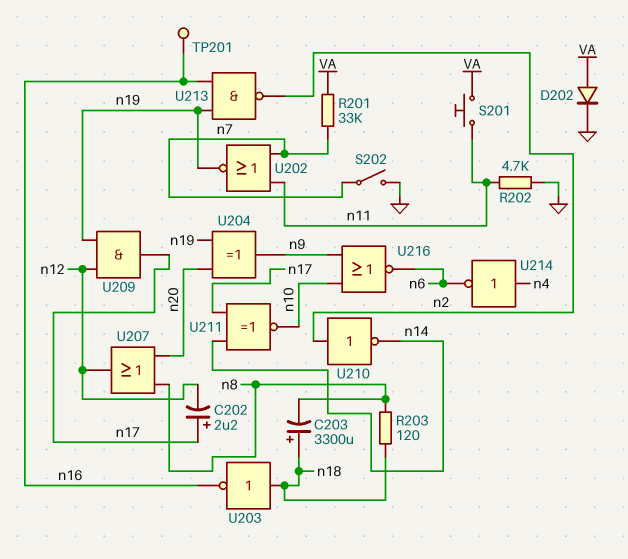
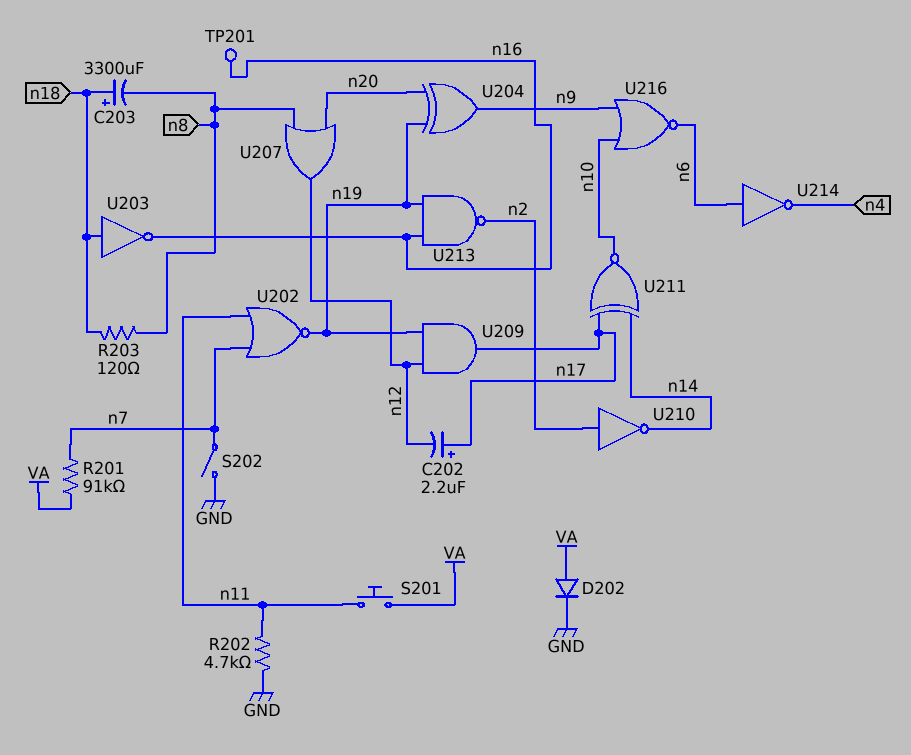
R201: 33k (VA, n7) -> 91k (VA, n7)
U214: NOT (in n4, out n6) -> NOT (in n6, out n4)

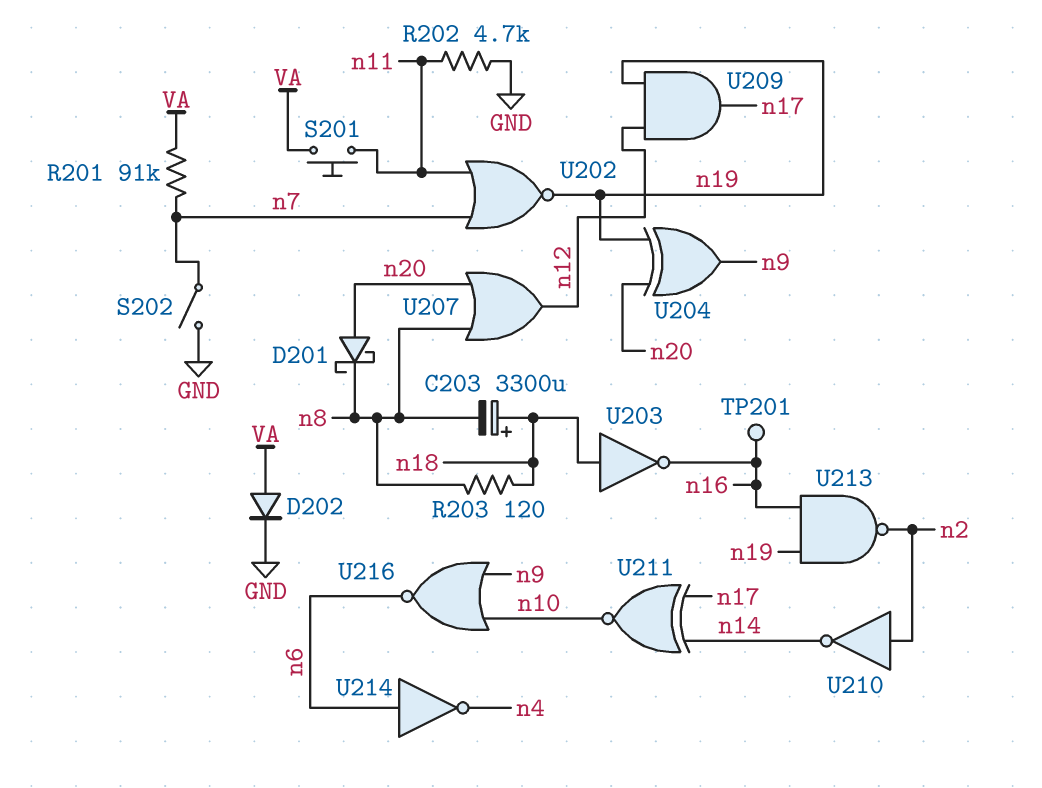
C202: 2.2uF (plus n17, minus n12) -> none
D201: none -> schottky (A n20, K n8)

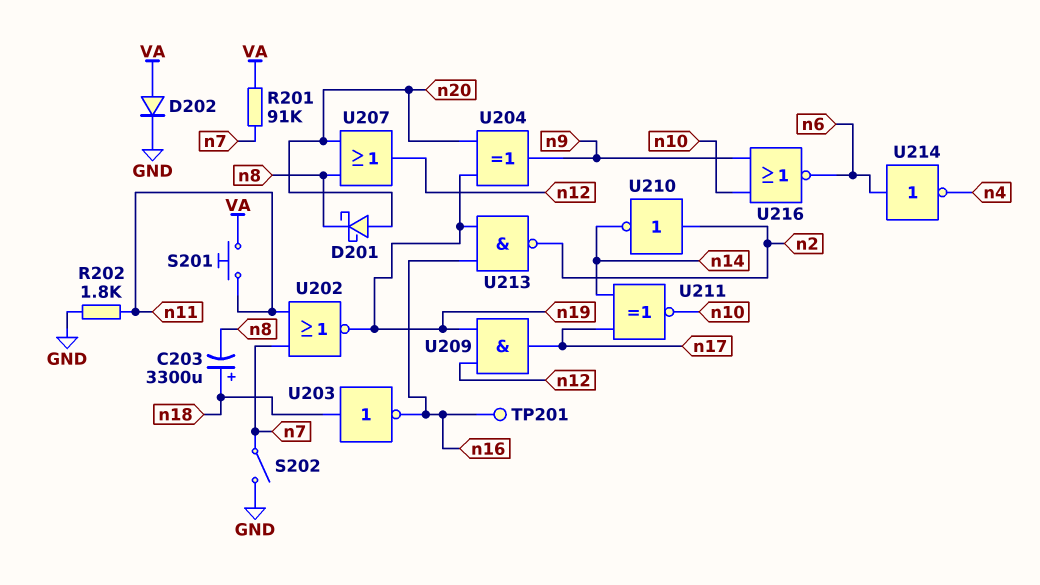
R202: 4.7k (GND, n11) -> 1.8k (GND, n11)
R203: 120 (n8, n18) -> none

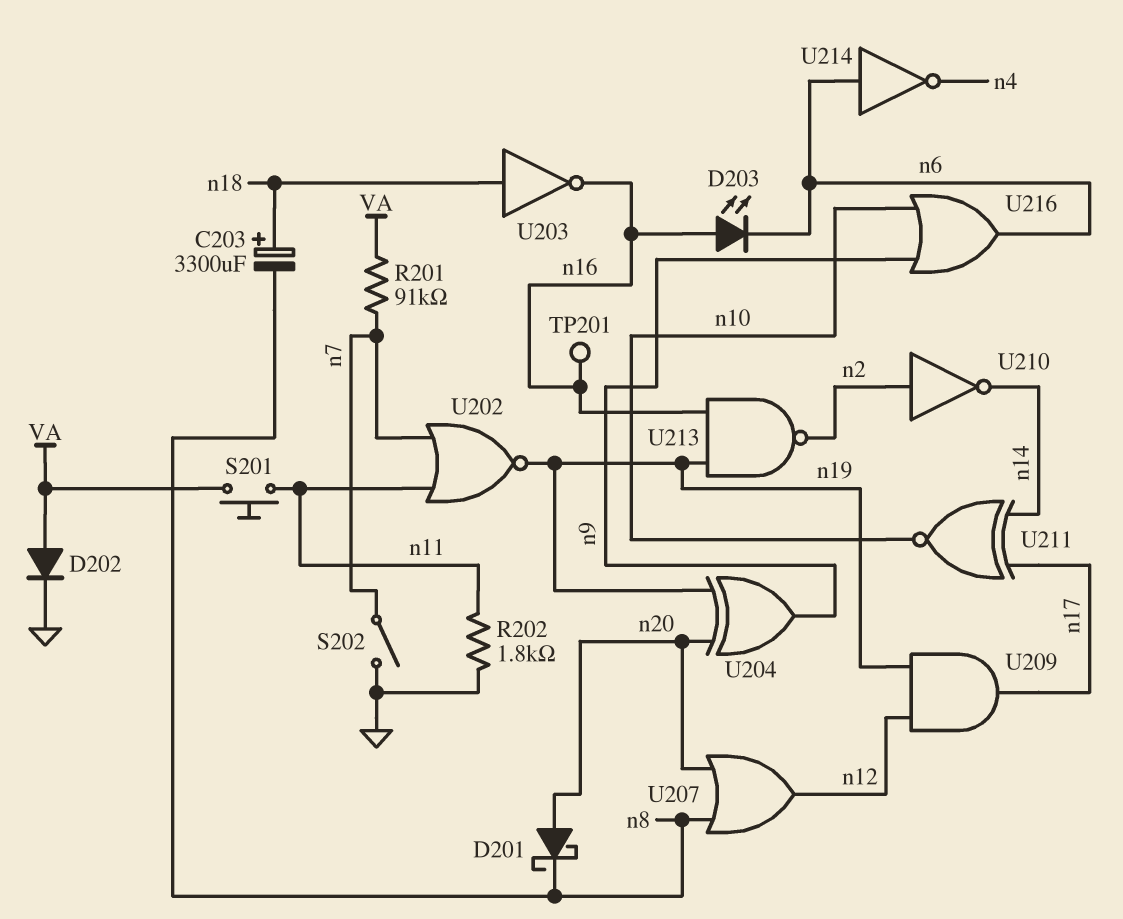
D203: none -> LED (A n16, K n6)
U216: NOR (in n9, in n10, out n6) -> OR (in n9, in n10, out n6)

